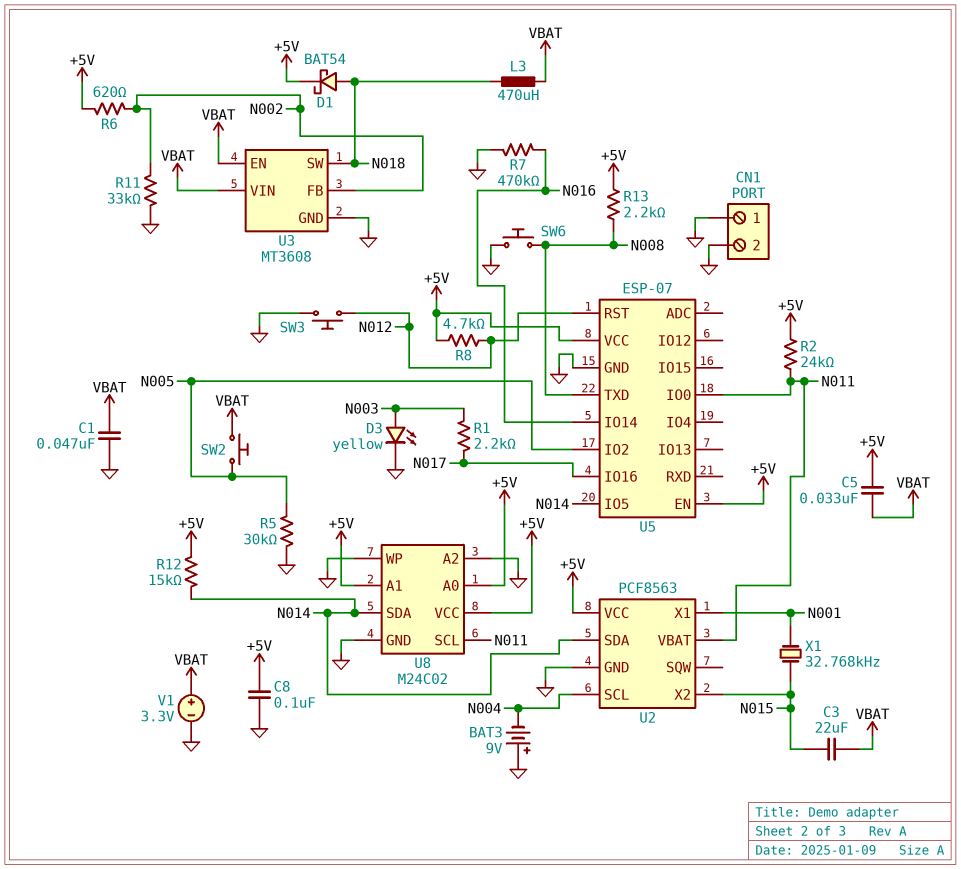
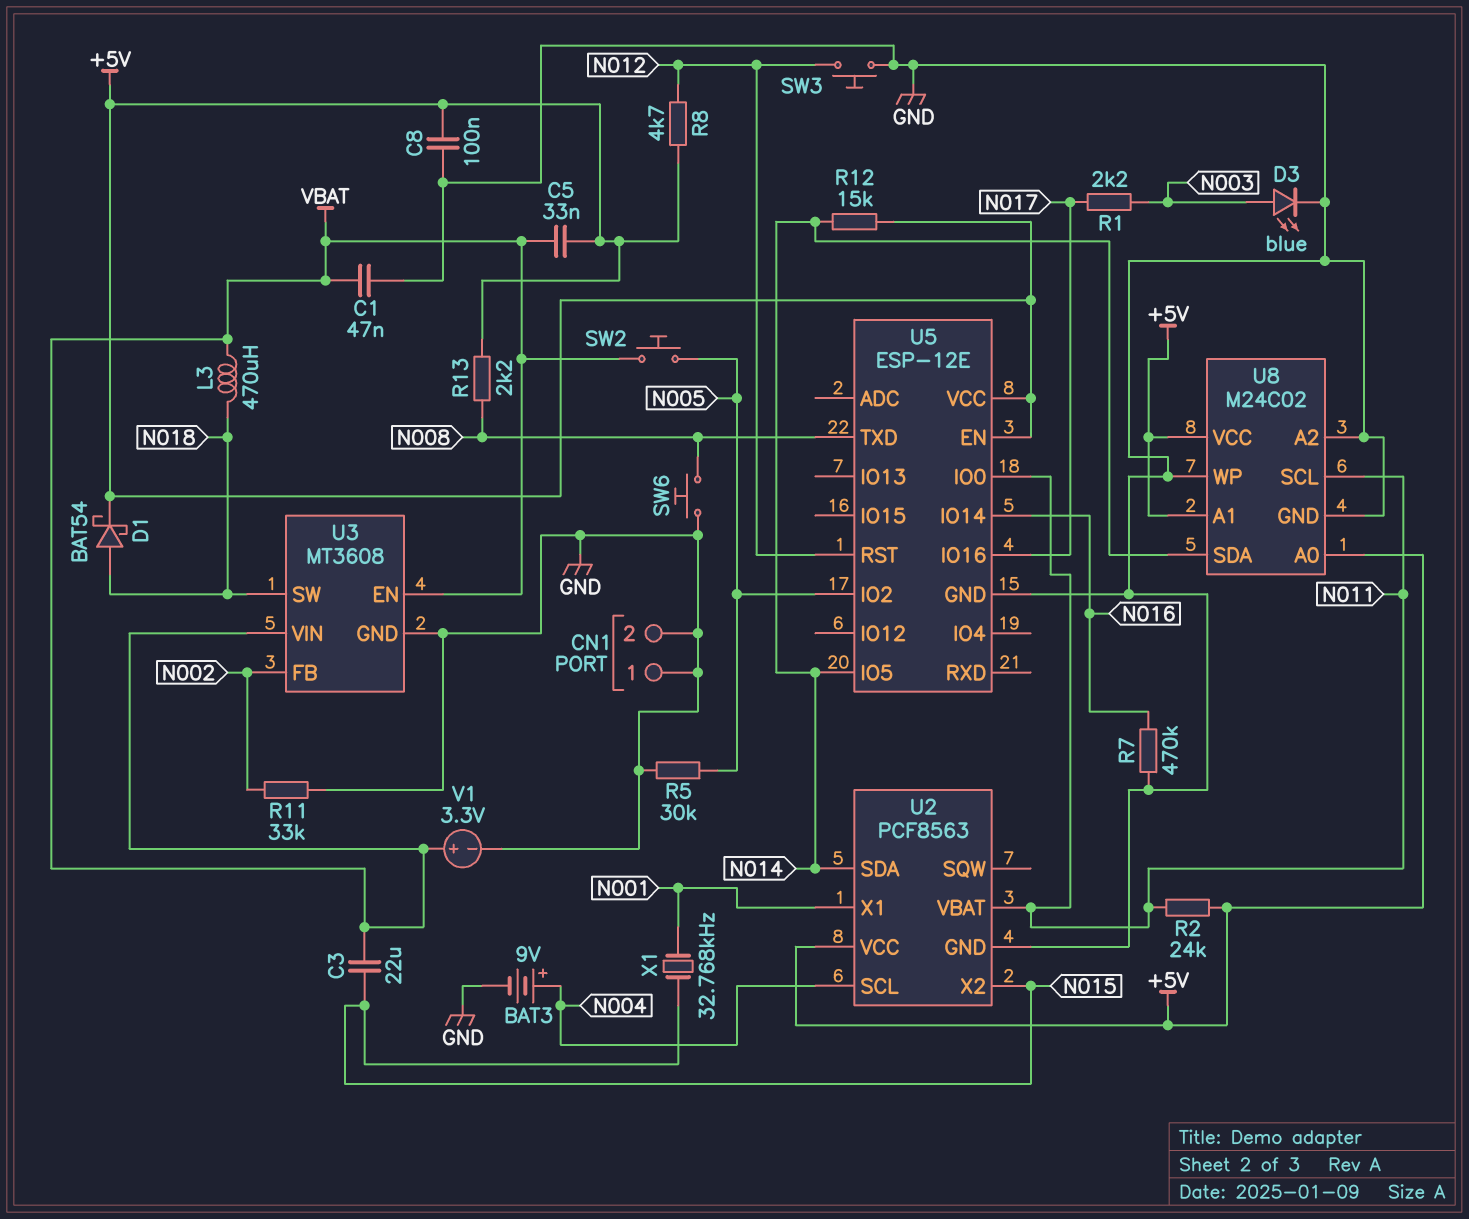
BAT3: 9V (plus GND, minus N004) -> 9V (plus N004, minus GND)
D3: LED yellow (A N003, K GND) -> LED blue (A N003, K GND)
R6: 620 (+5V, N002) -> none
U5: ESP-07 -> ESP-12E

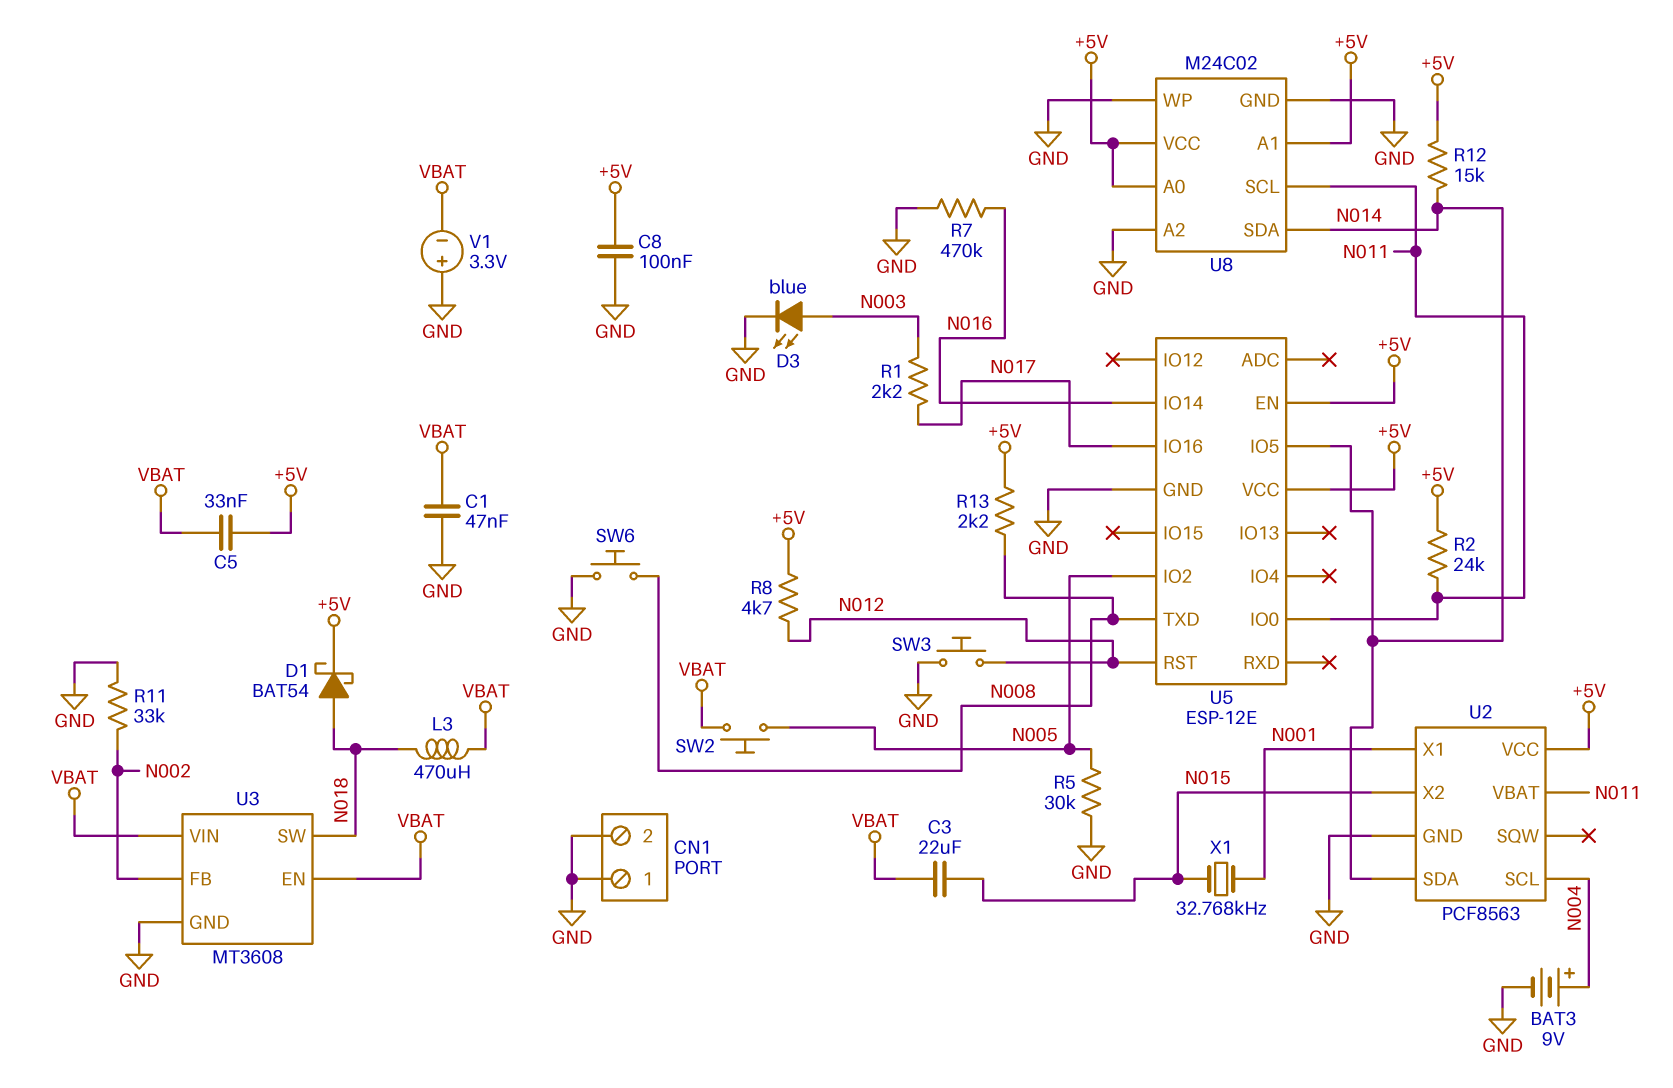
V1: 3.3V (plus VBAT, minus GND) -> 3.3V (plus GND, minus VBAT)

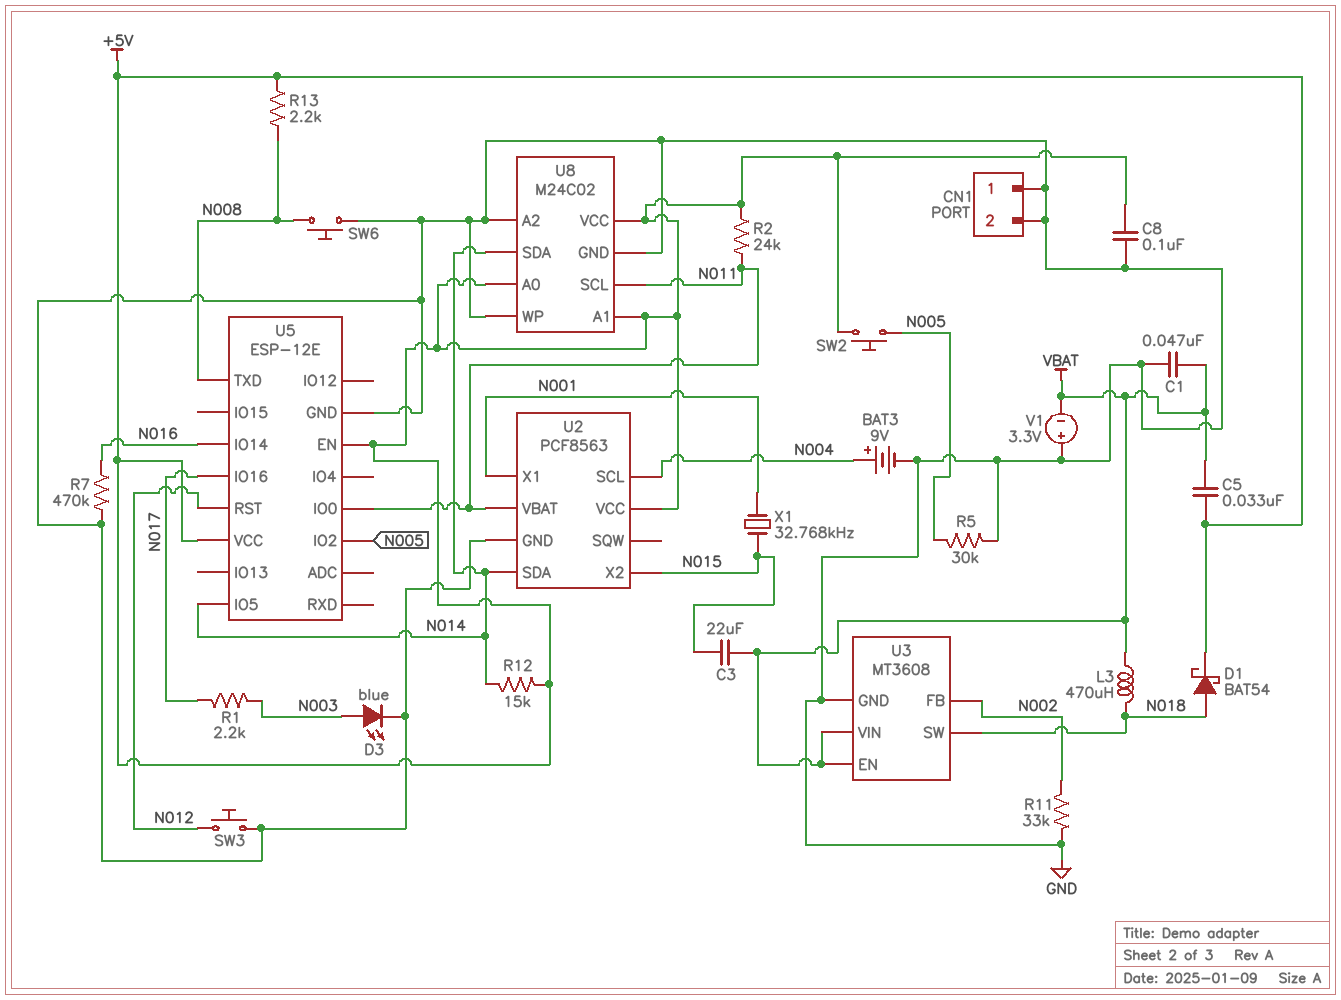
R8: 4.7k (+5V, N012) -> none
SW2: button (N005, VBAT) -> button (+5V, N005)

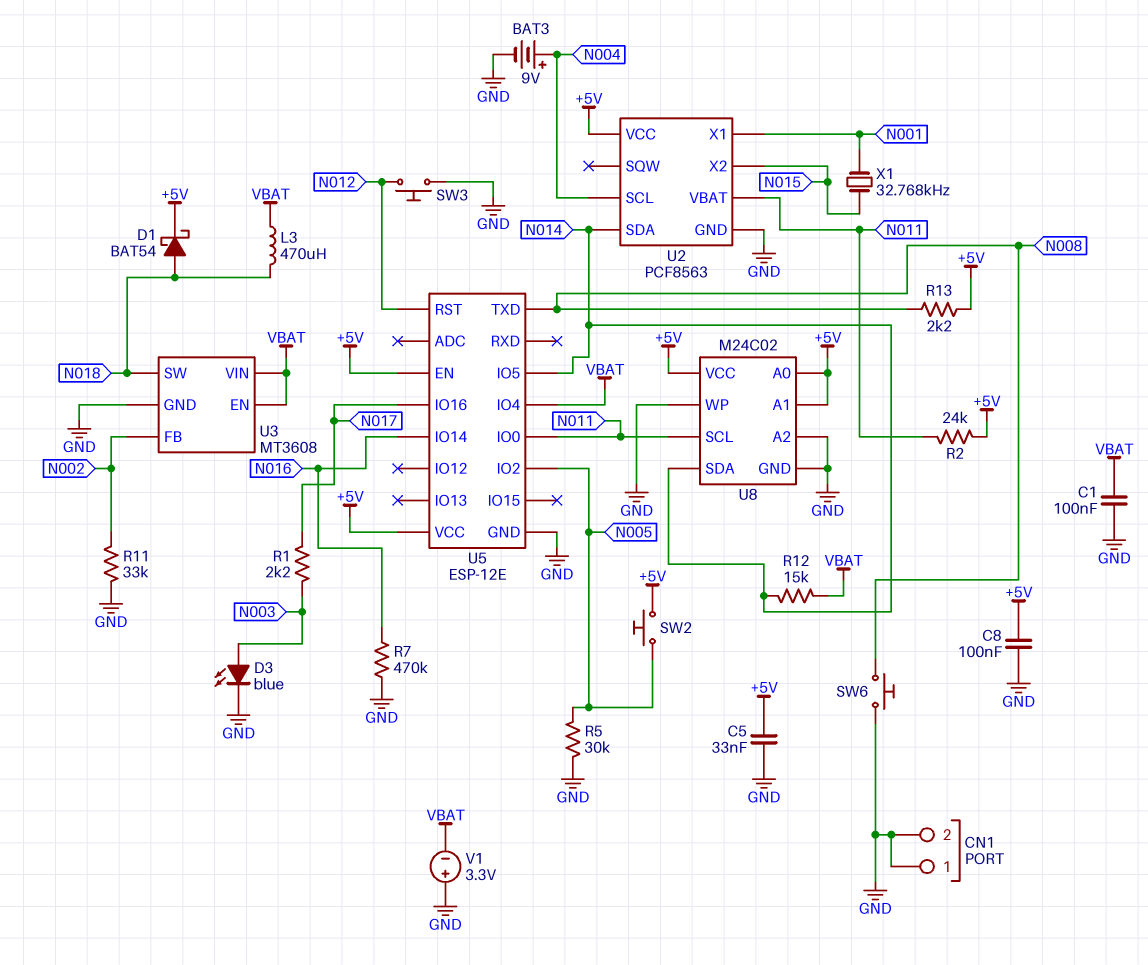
C1: 47nF (GND, VBAT) -> 100nF (GND, VBAT)
C3: 22uF (N015, VBAT) -> none
C5: 33nF (+5V, VBAT) -> 33nF (+5V, GND)
R12: 15k (+5V, N014) -> 15k (N014, VBAT)
U5 pin IO4: none -> VBAT

